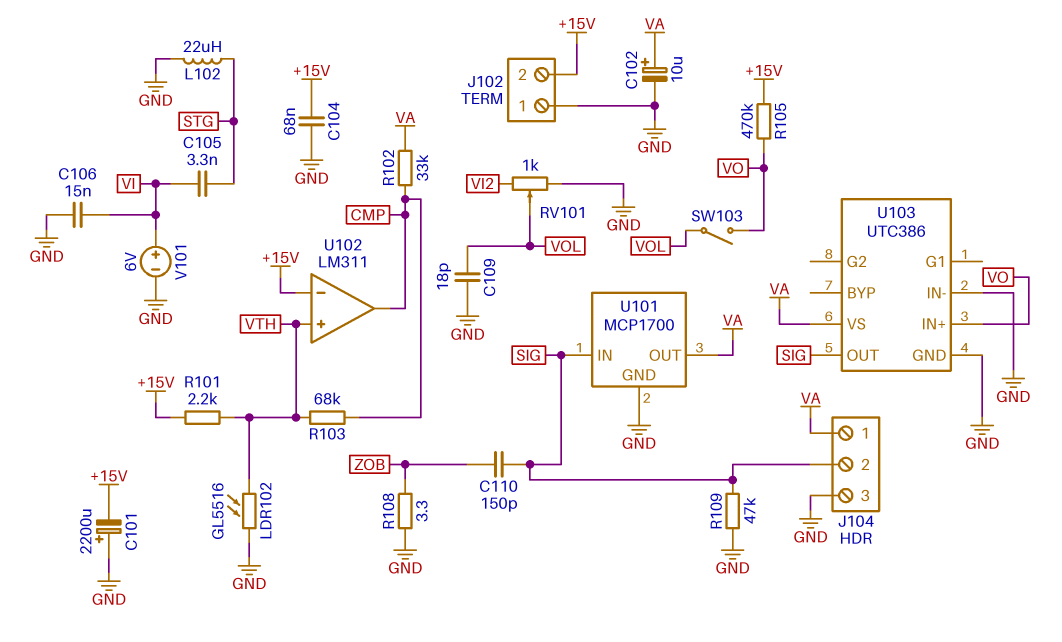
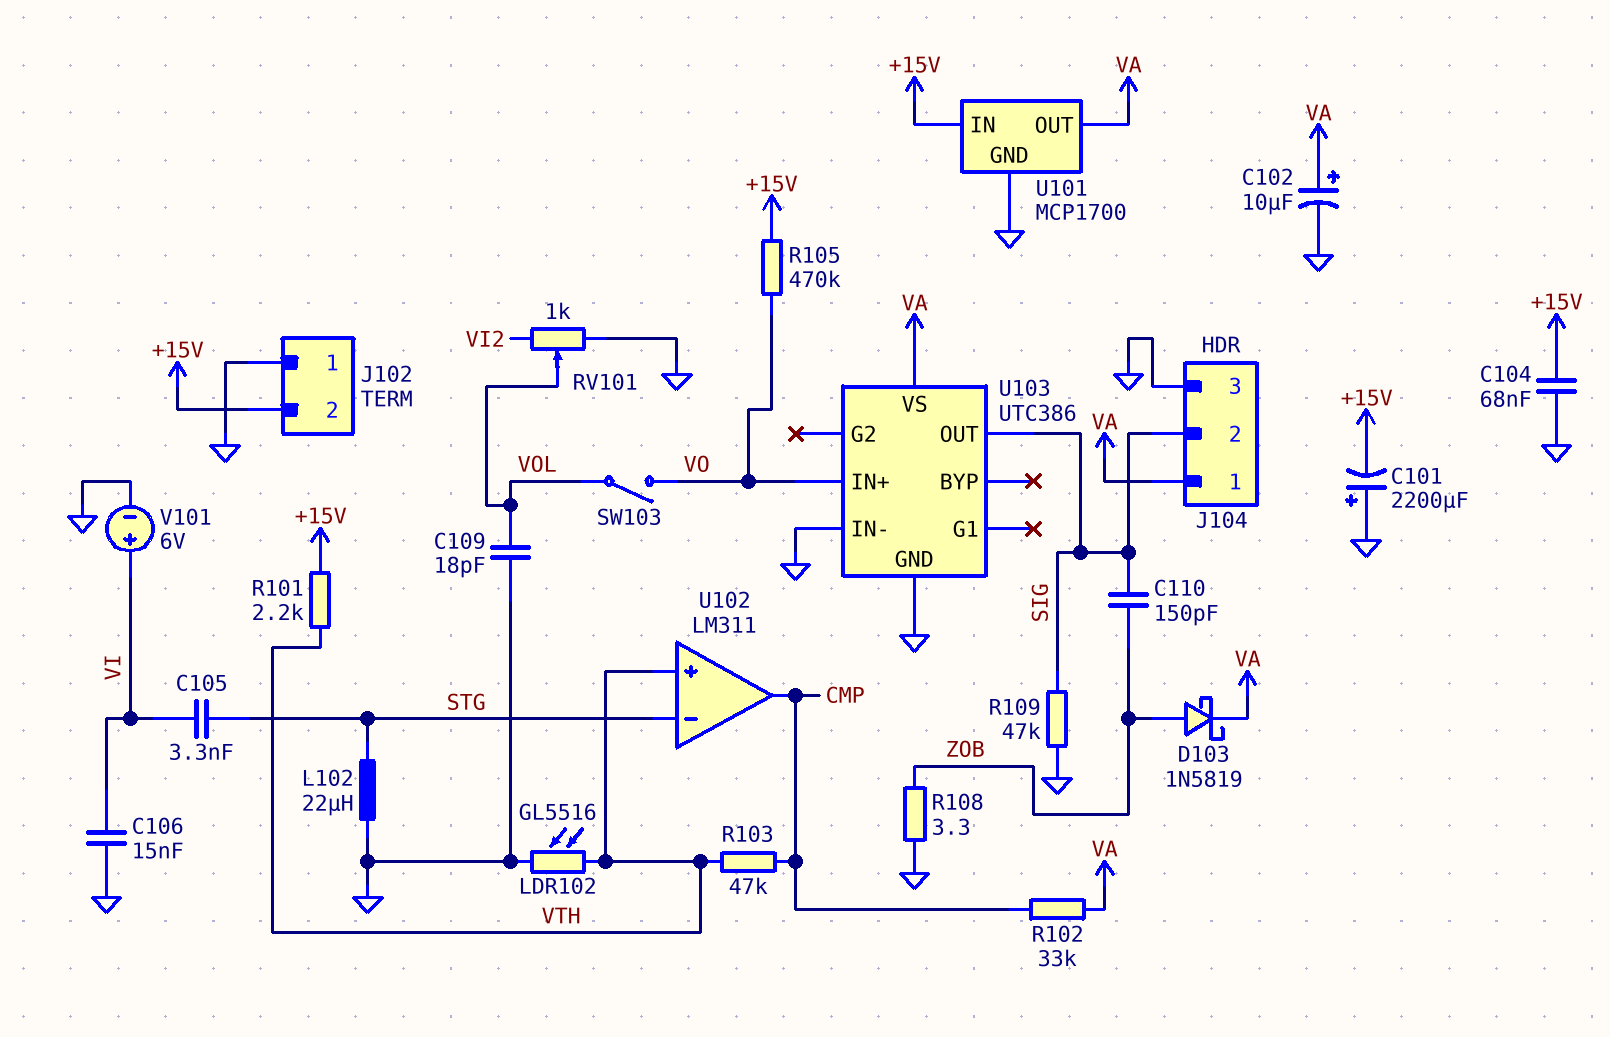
D103: none -> schottky 1N5819 (A ZOB, K VA)
R103: 68k (CMP, VTH) -> 47k (CMP, VTH)
U101 pin IN: SIG -> +15V
U102 pin in-: +15V -> STG

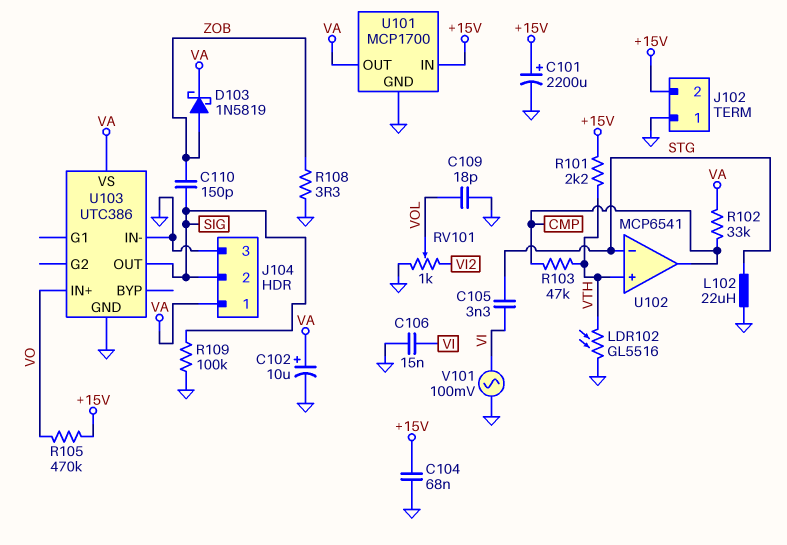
C101: 2200uF (plus GND, minus +15V) -> 2200uF (plus +15V, minus GND)
R109: 47k (GND, SIG) -> 100k (GND, SIG)
SW103: switch (VO, VOL) -> none
U102: LM311 -> MCP6541
V101: 6V (plus VI, minus GND) -> AC 100mV (GND, VI)

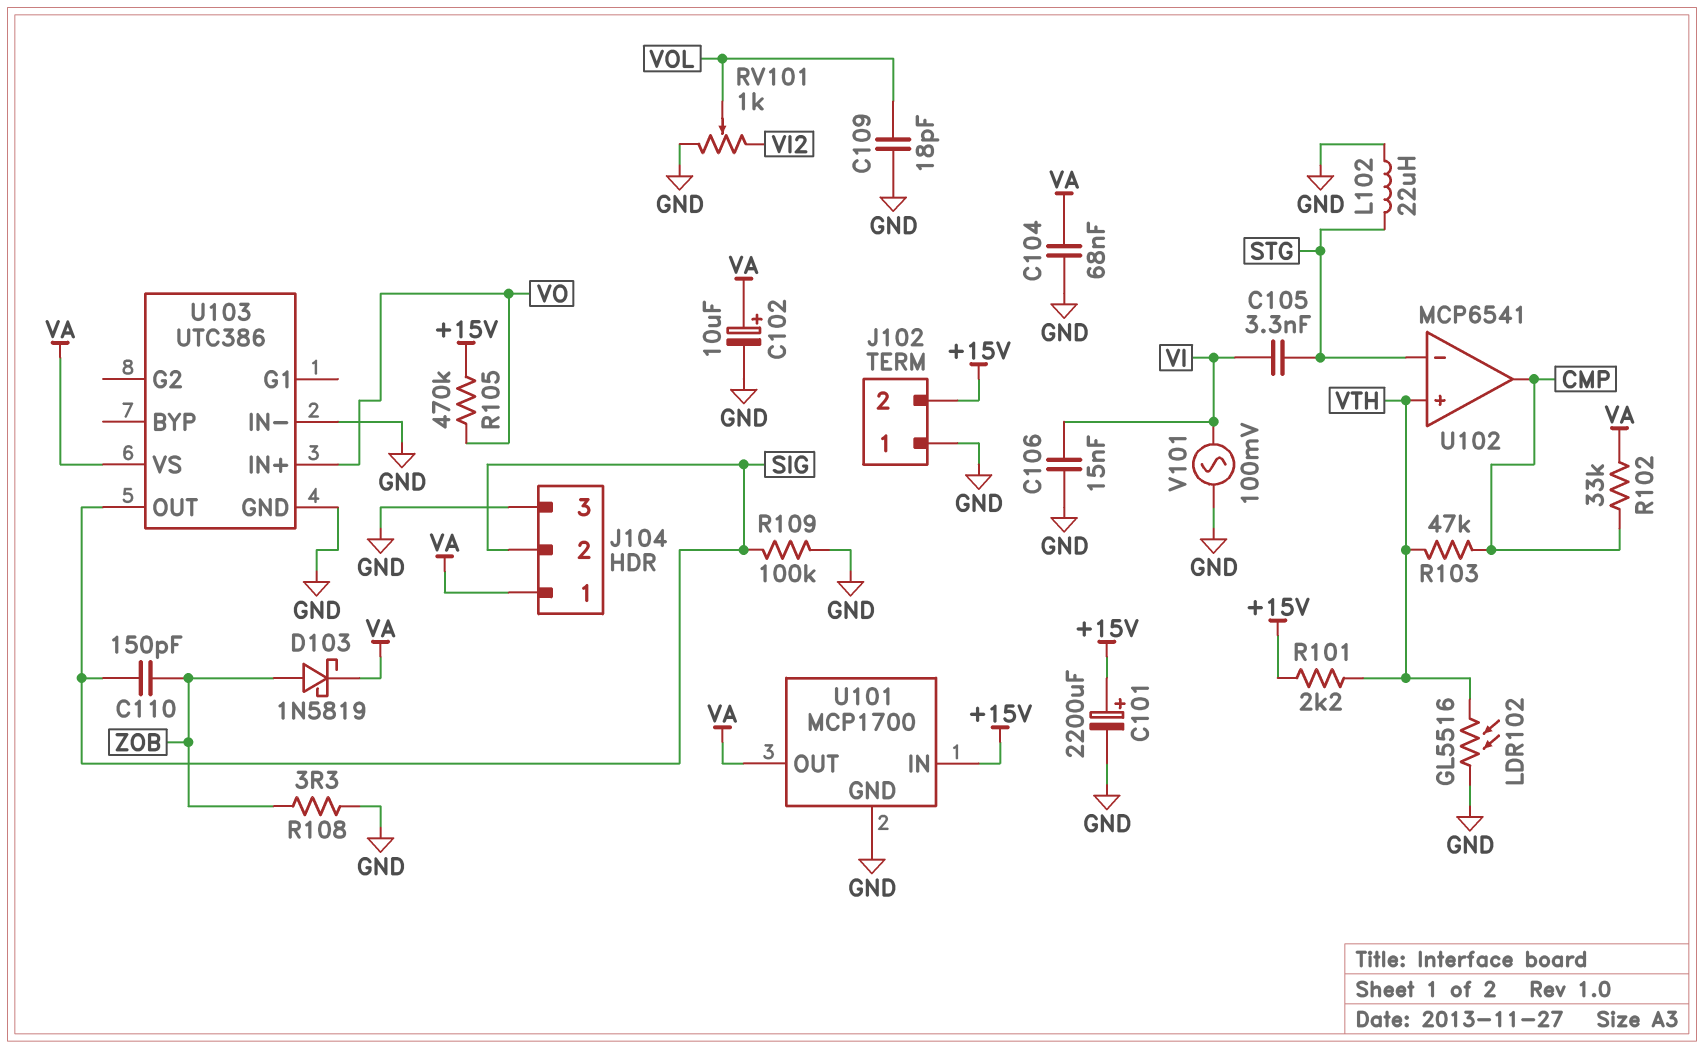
C104: 68nF (+15V, GND) -> 68nF (GND, VA)

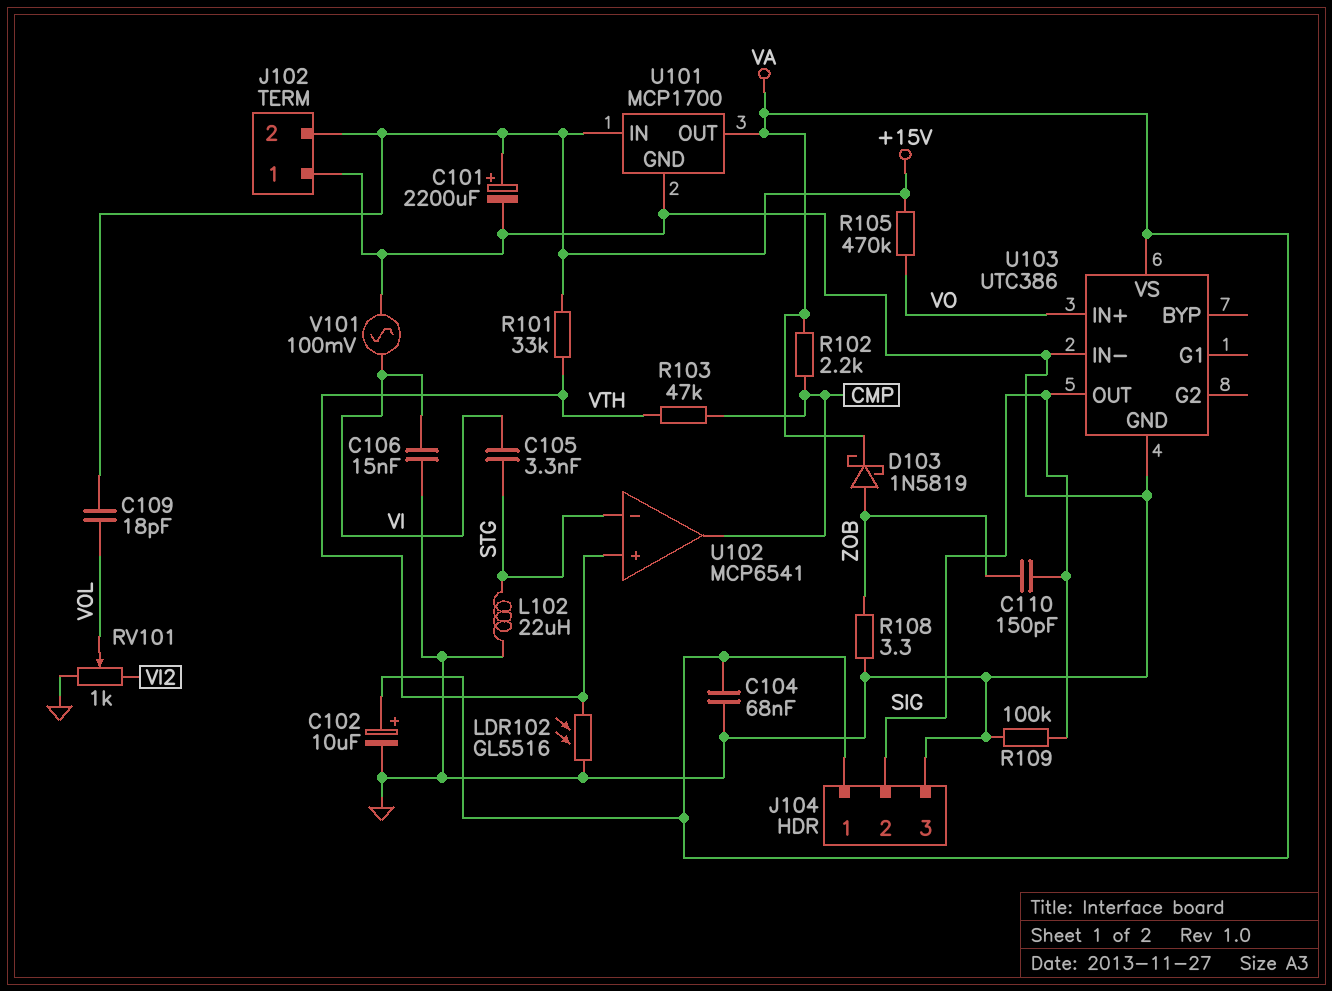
C109: 18pF (GND, VOL) -> 18pF (+15V, VOL)
R101: 2.2k (+15V, VTH) -> 33k (+15V, VTH)
R102: 33k (CMP, VA) -> 2.2k (CMP, VA)

